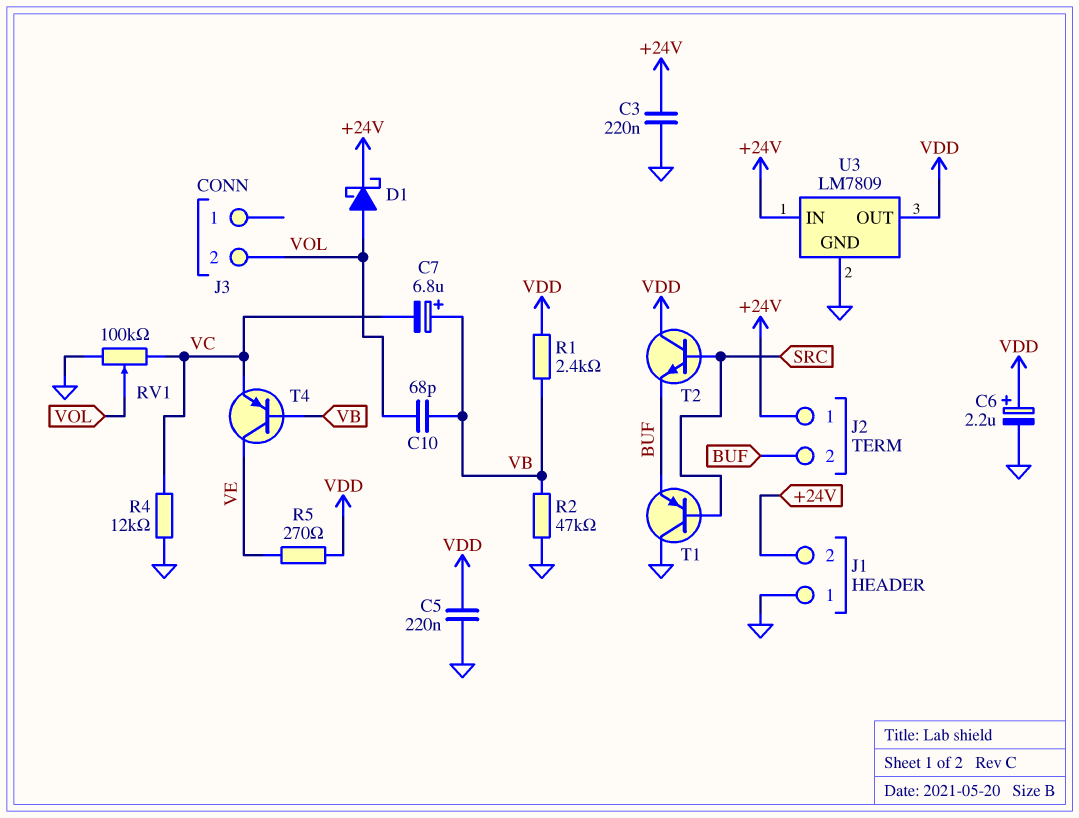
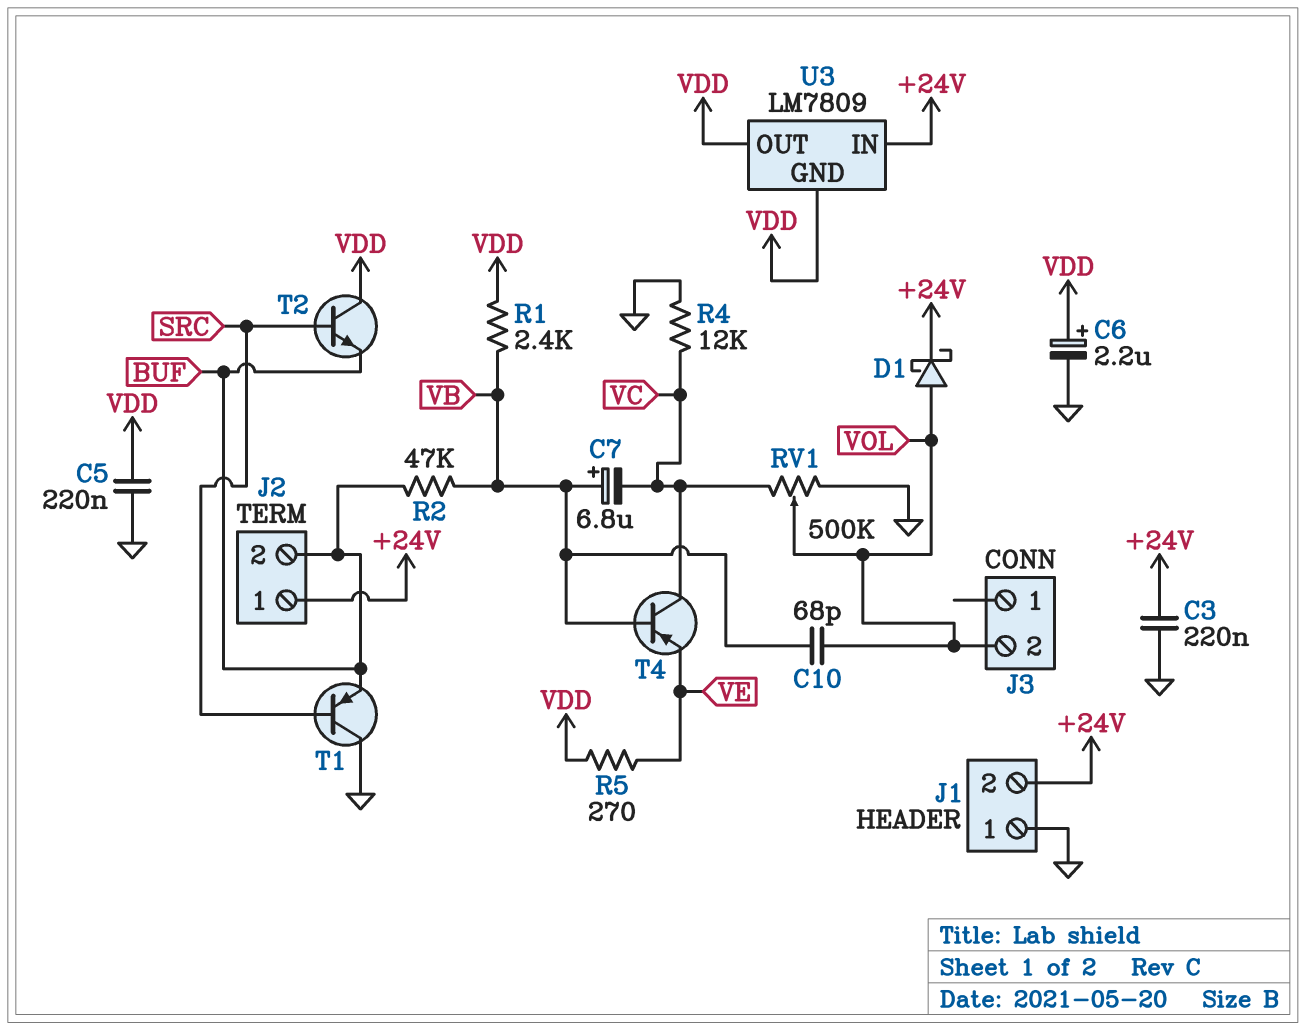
R2: 47k (GND, VB) -> 47k (BUF, VB)
RV1: 100k (GND, VC, wiper VOL) -> 500k (GND, VC, wiper VOL)
T4: PNP (B VB, C VE, E VC) -> PNP (B VB, C VC, E VE)
U3 pin GND: GND -> VDD

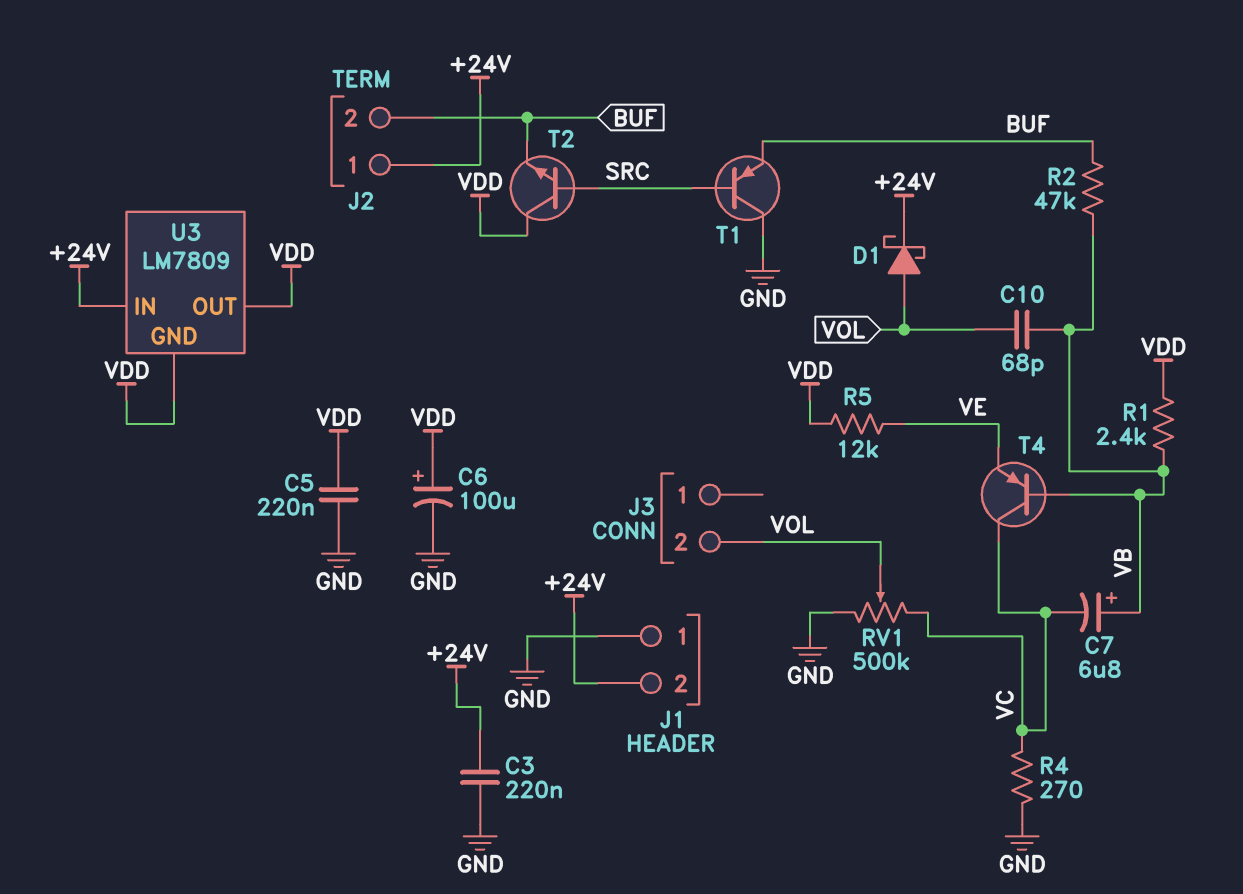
C6: 2.2uF (plus VDD, minus GND) -> 100uF (plus VDD, minus GND)
R4: 12k (GND, VC) -> 270 (GND, VC)
R5: 270 (VDD, VE) -> 12k (VDD, VE)

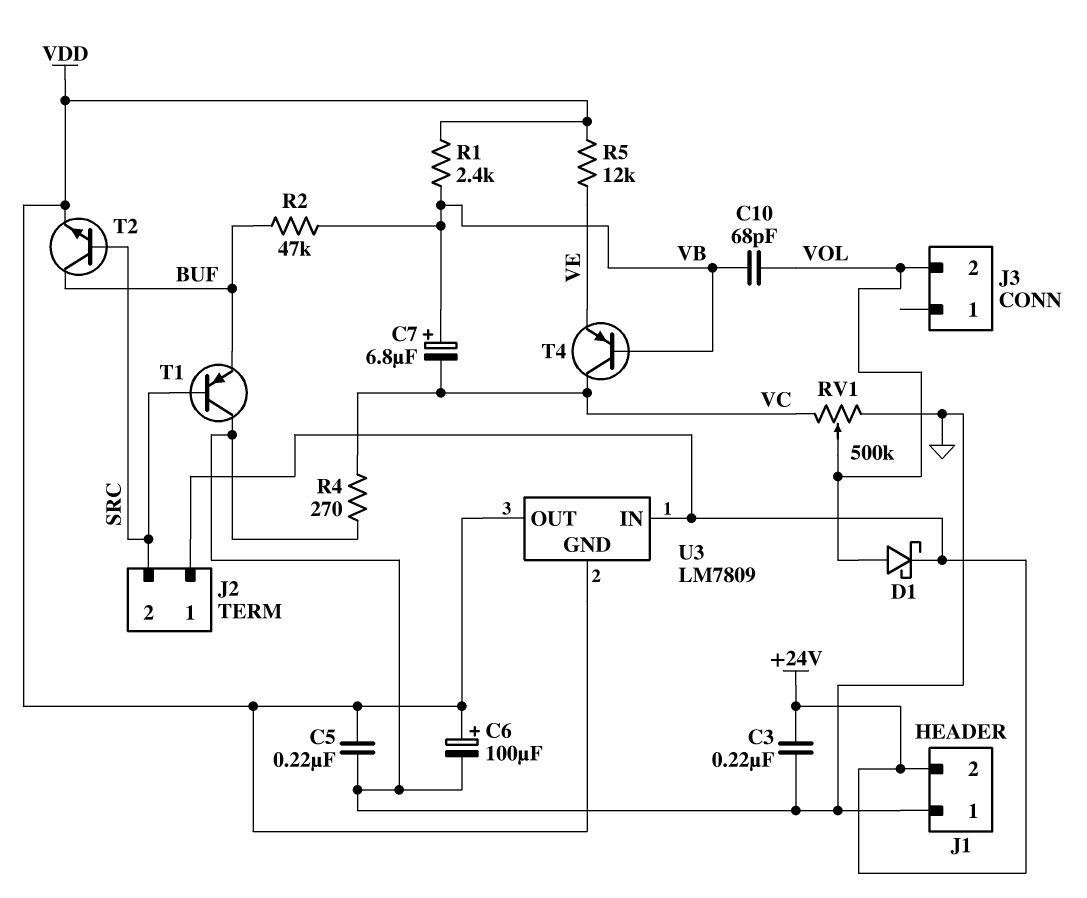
J2 pin 2: BUF -> SRC
T2: NPN (B SRC, C VDD, E BUF) -> NPN (B SRC, C BUF, E VDD)

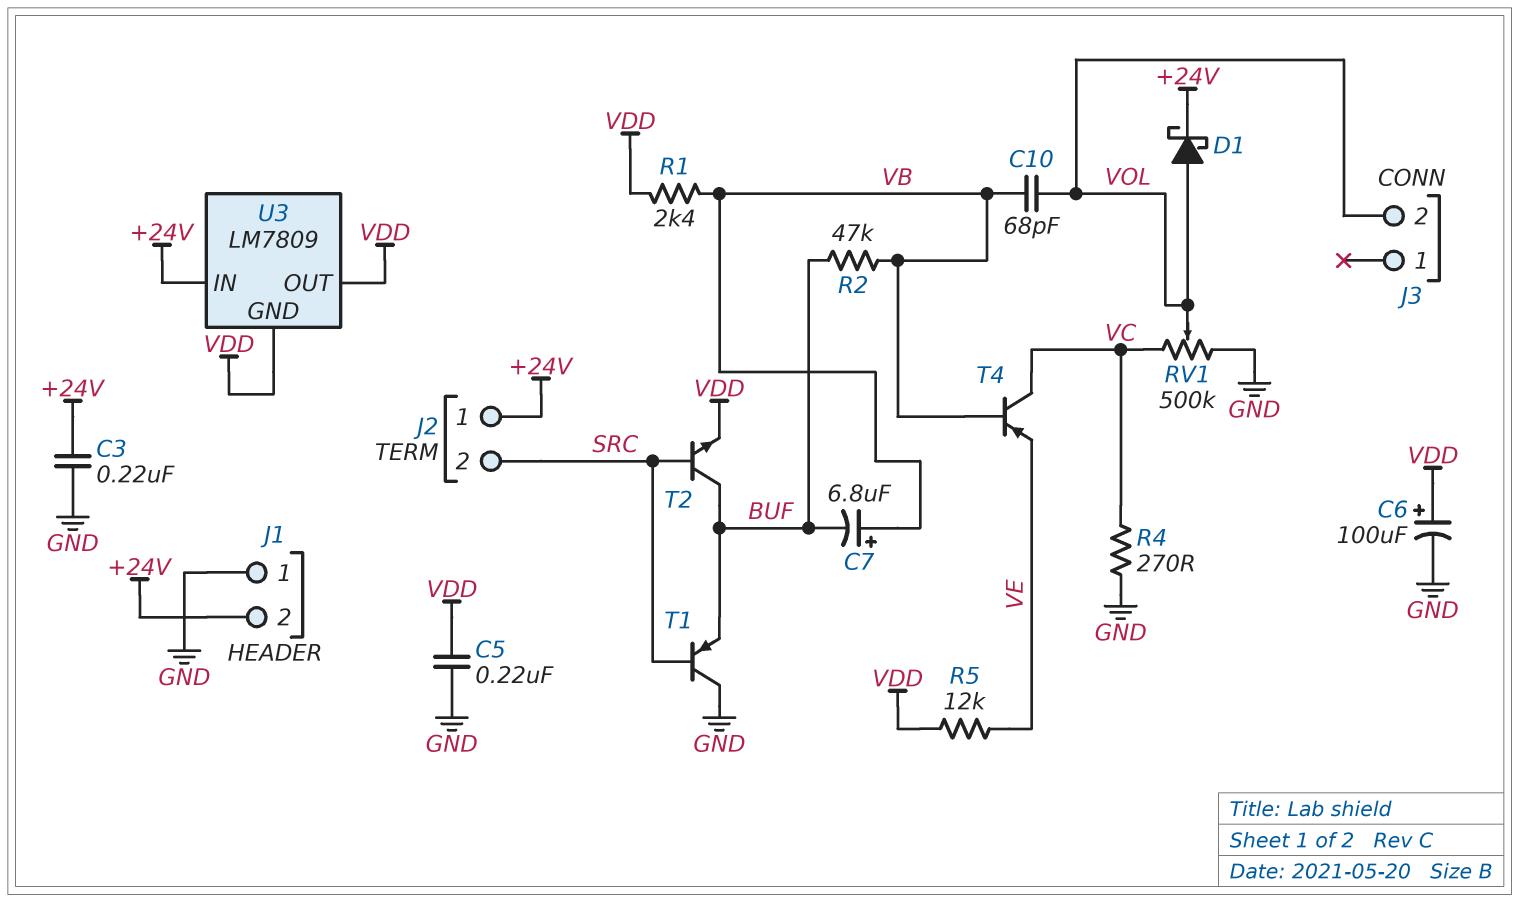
C7: 6.8uF (plus VB, minus VC) -> 6.8uF (plus VB, minus BUF)

